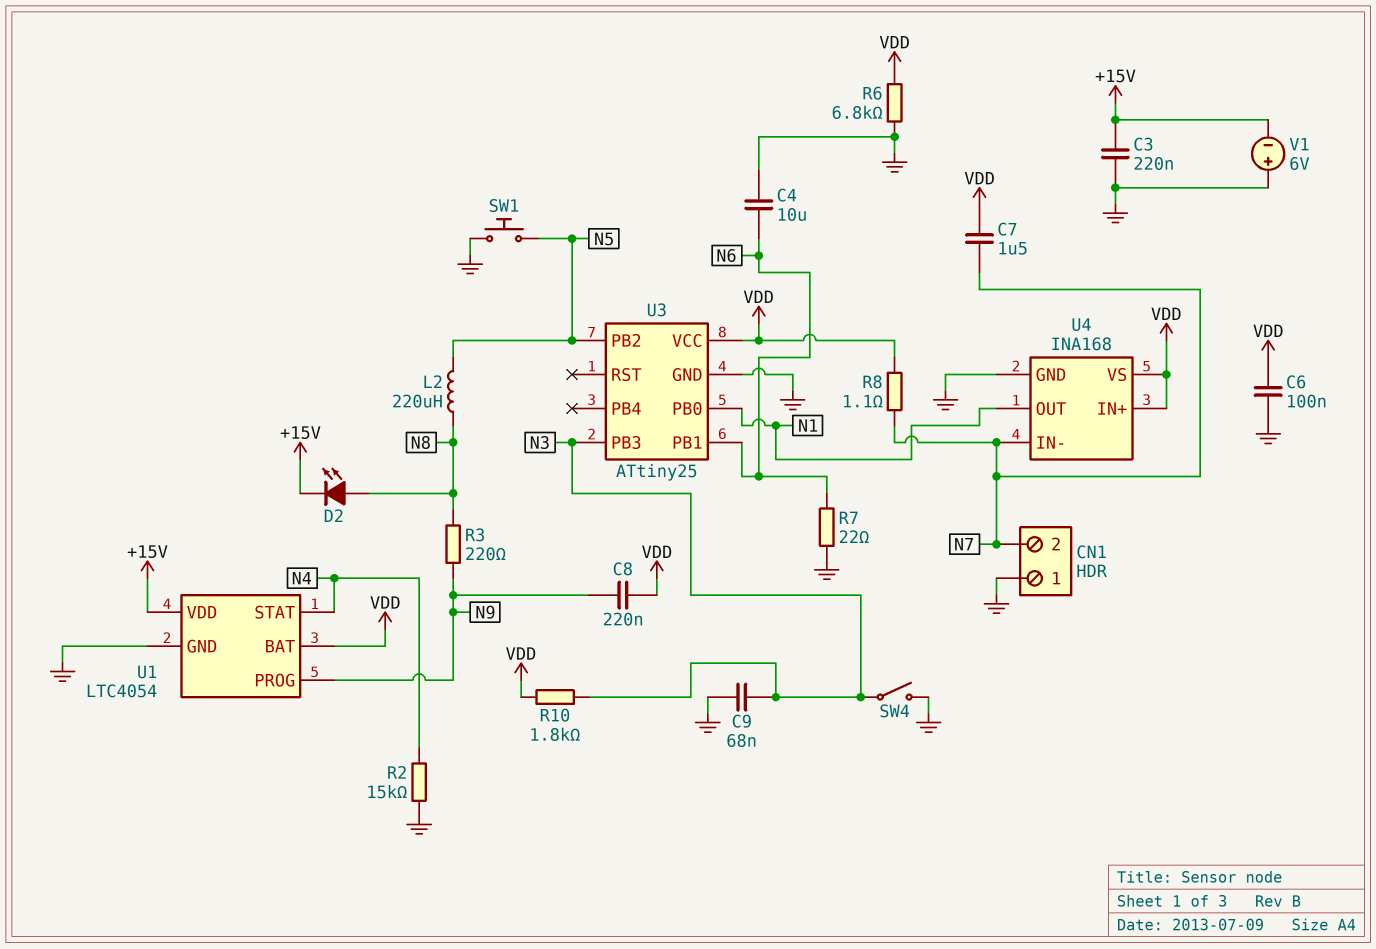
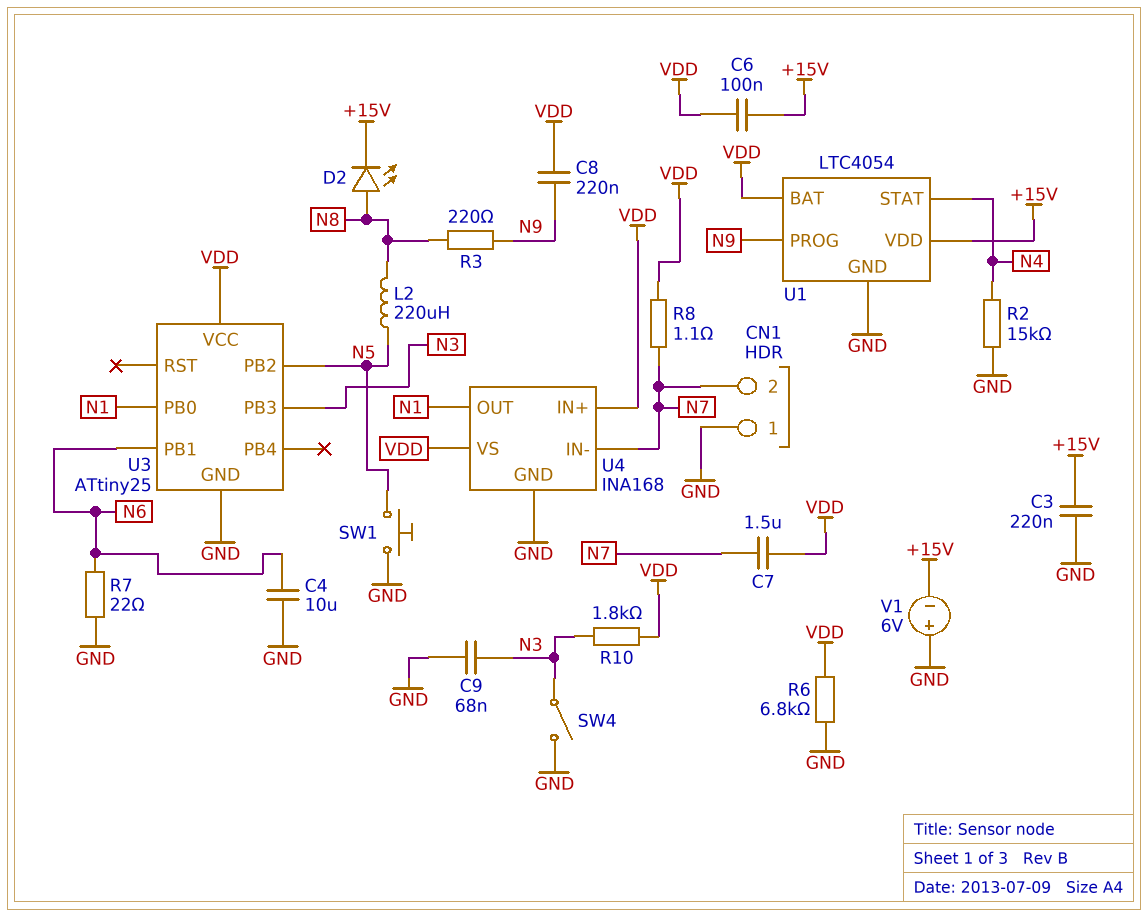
C6: 100nF (GND, VDD) -> 100nF (+15V, VDD)

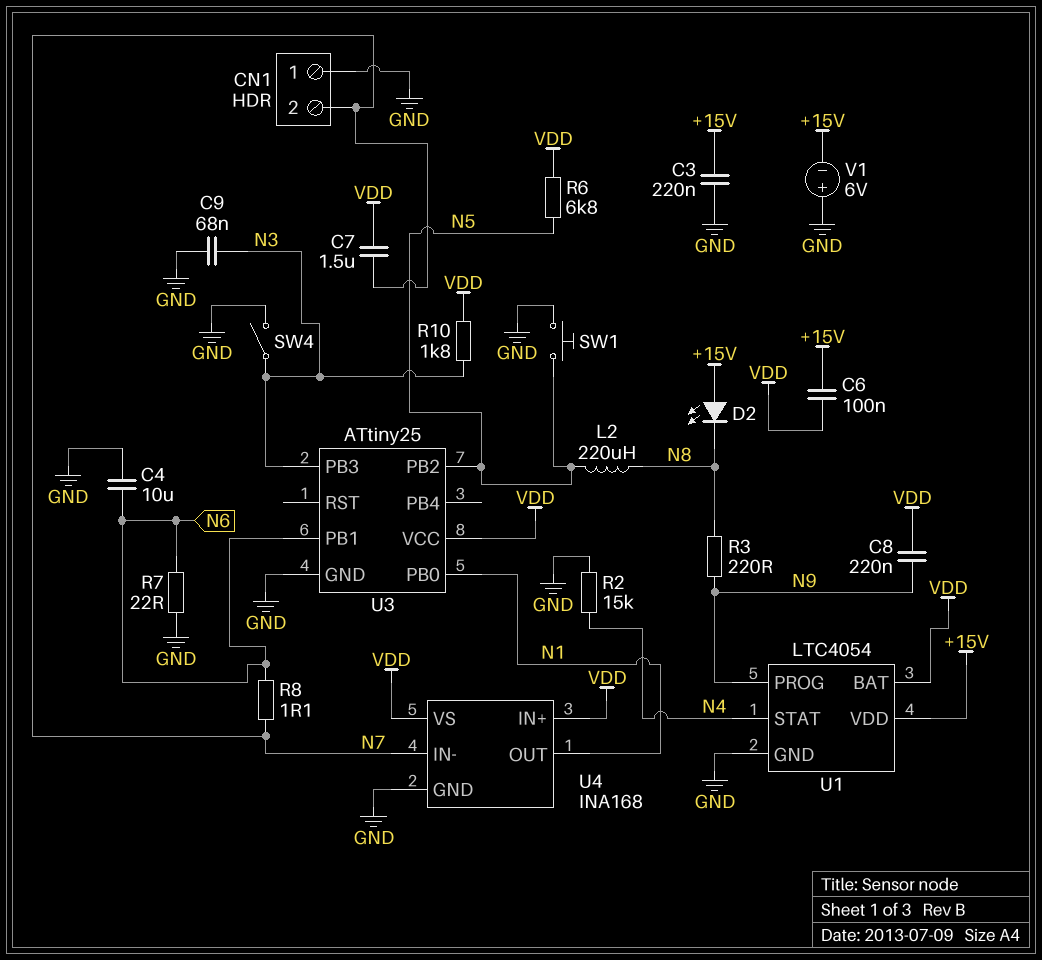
D2: LED (A N8, K +15V) -> LED (A +15V, K N8)
R6: 6.8k (GND, VDD) -> 6.8k (N5, VDD)
R8: 1.1 (N7, VDD) -> 1.1 (N6, N7)

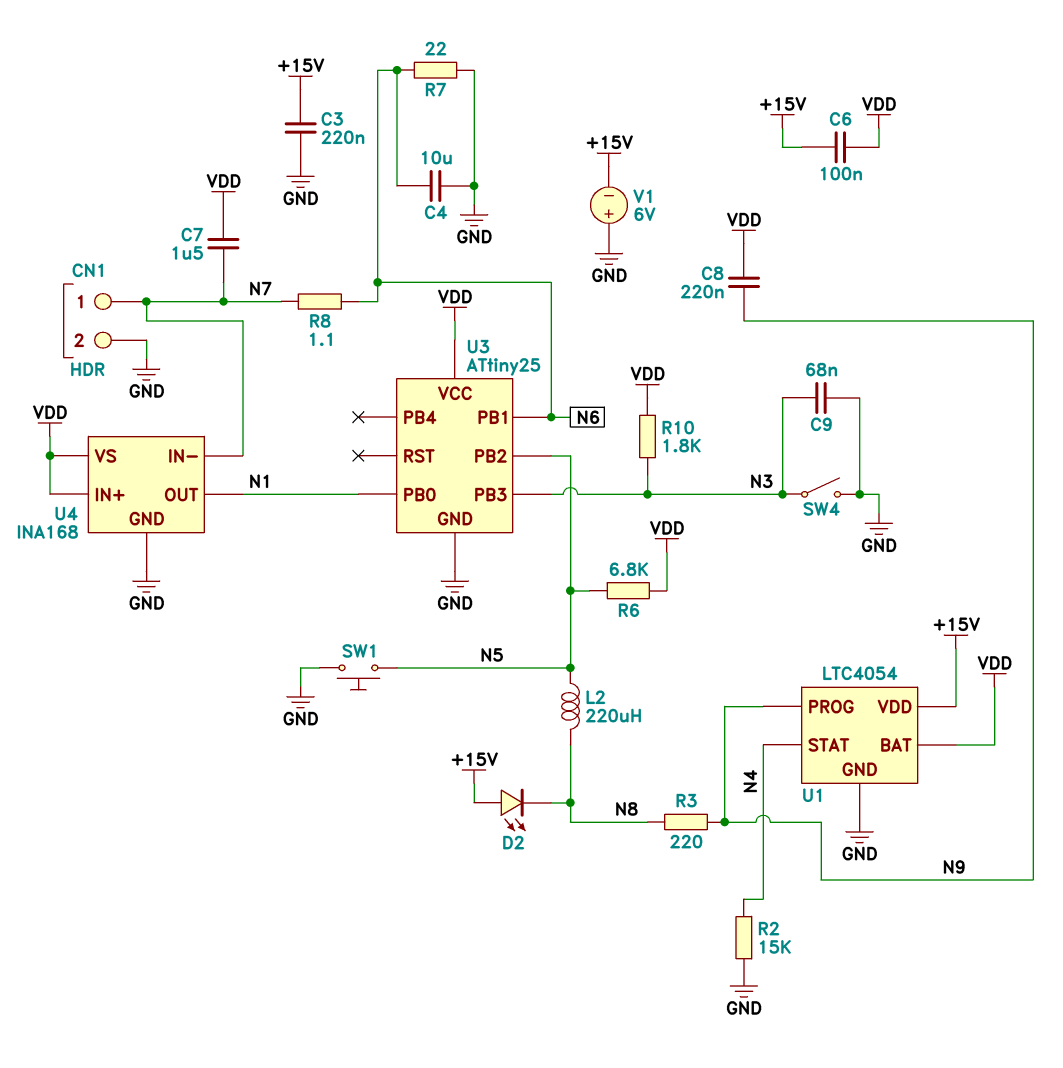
CN1 pin 1: GND -> N7
CN1 pin 2: N7 -> GND

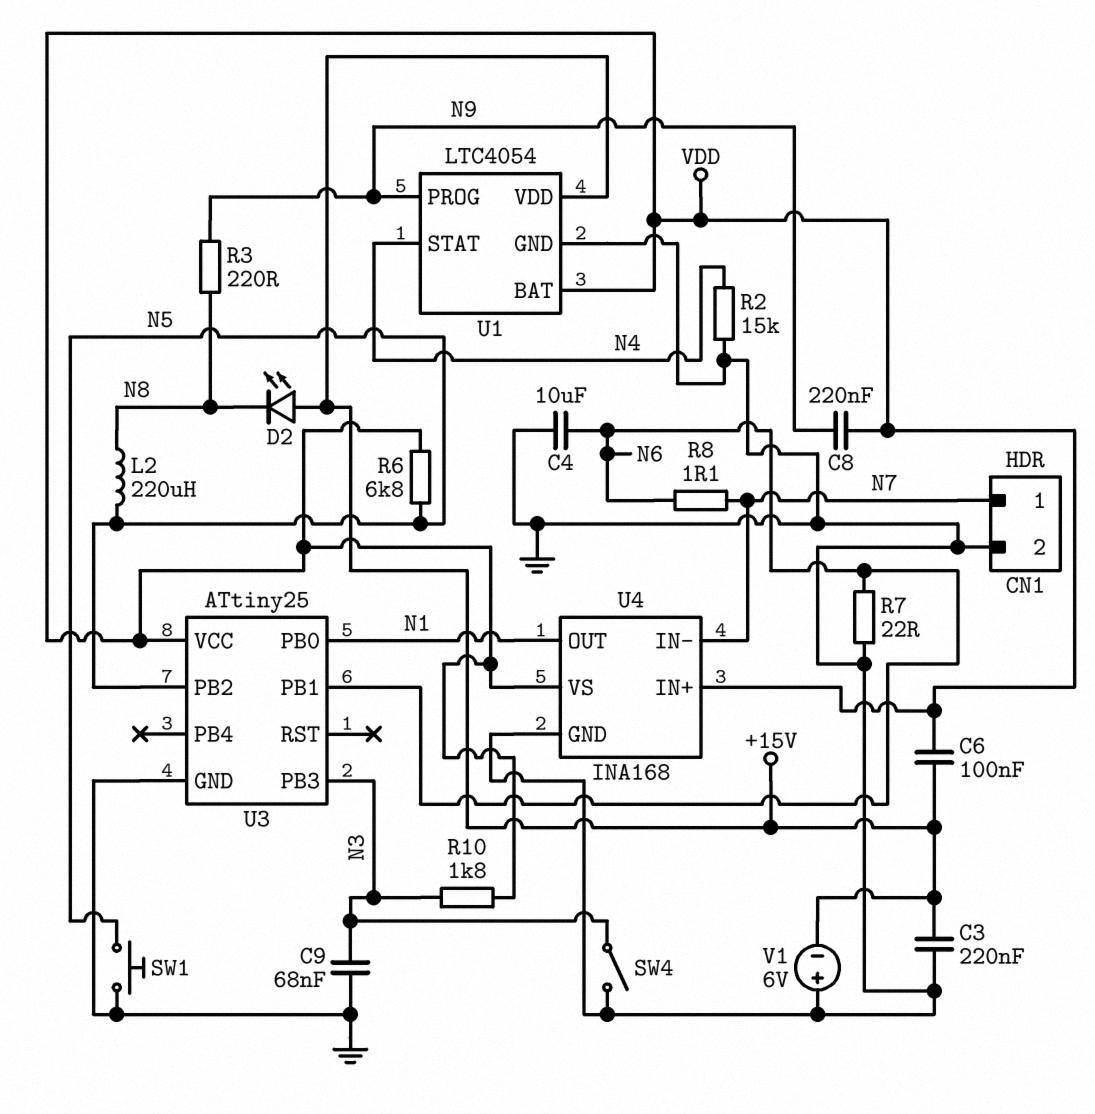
C7: 1.5uF (N7, VDD) -> none

